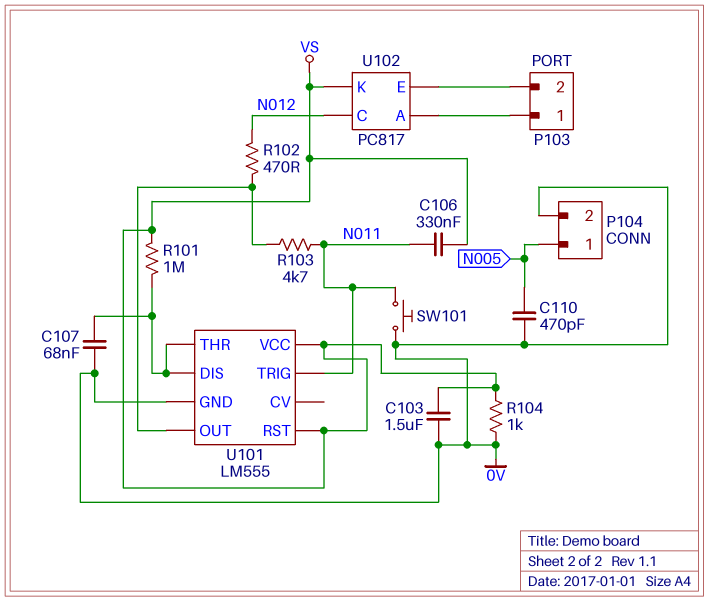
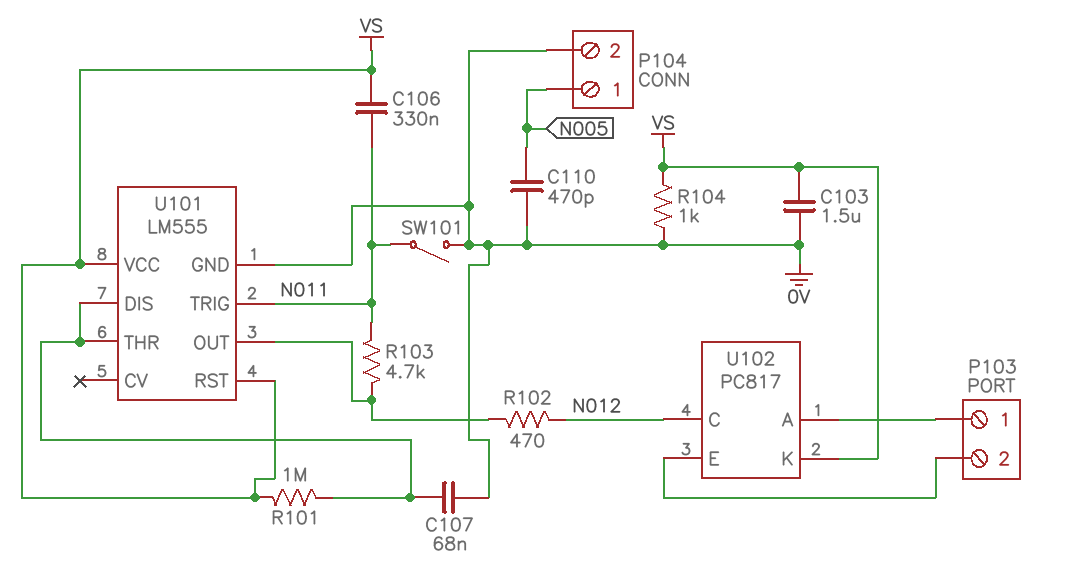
SW101: button (0V, N011) -> switch (0V, N011)

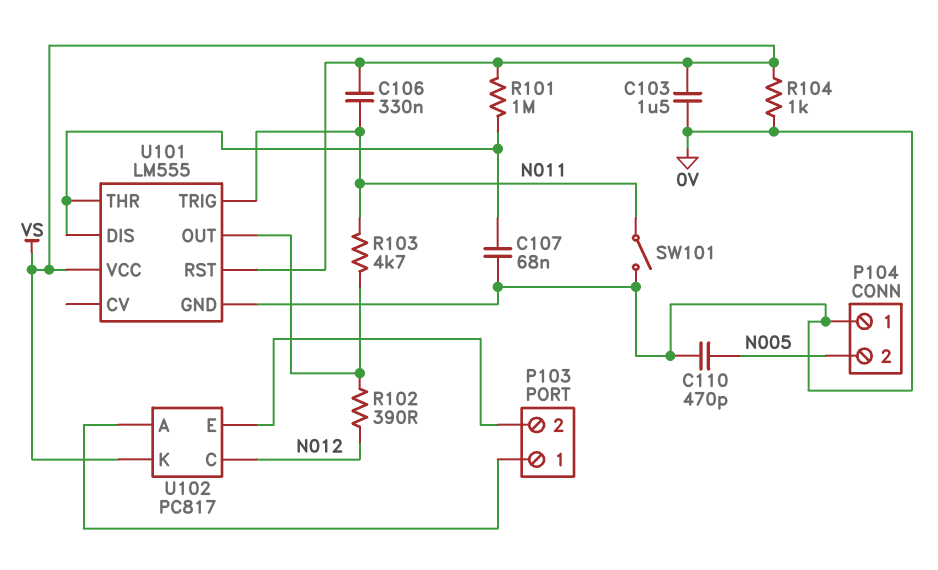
P104 pin 1: N005 -> 0V
P104 pin 2: 0V -> N005
R102: 470 (N012, U101/OUT) -> 390 (N012, U101/OUT)

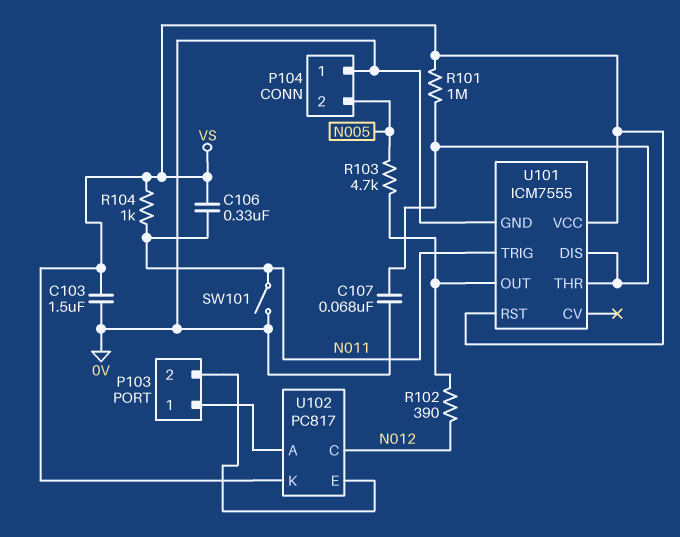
C110: 470pF (0V, N005) -> none
R103: 4.7k (N011, U101/OUT) -> 4.7k (N005, U101/OUT)
R104: 1k (0V, VS) -> 1k (N011, VS)
U101: LM555 -> ICM7555

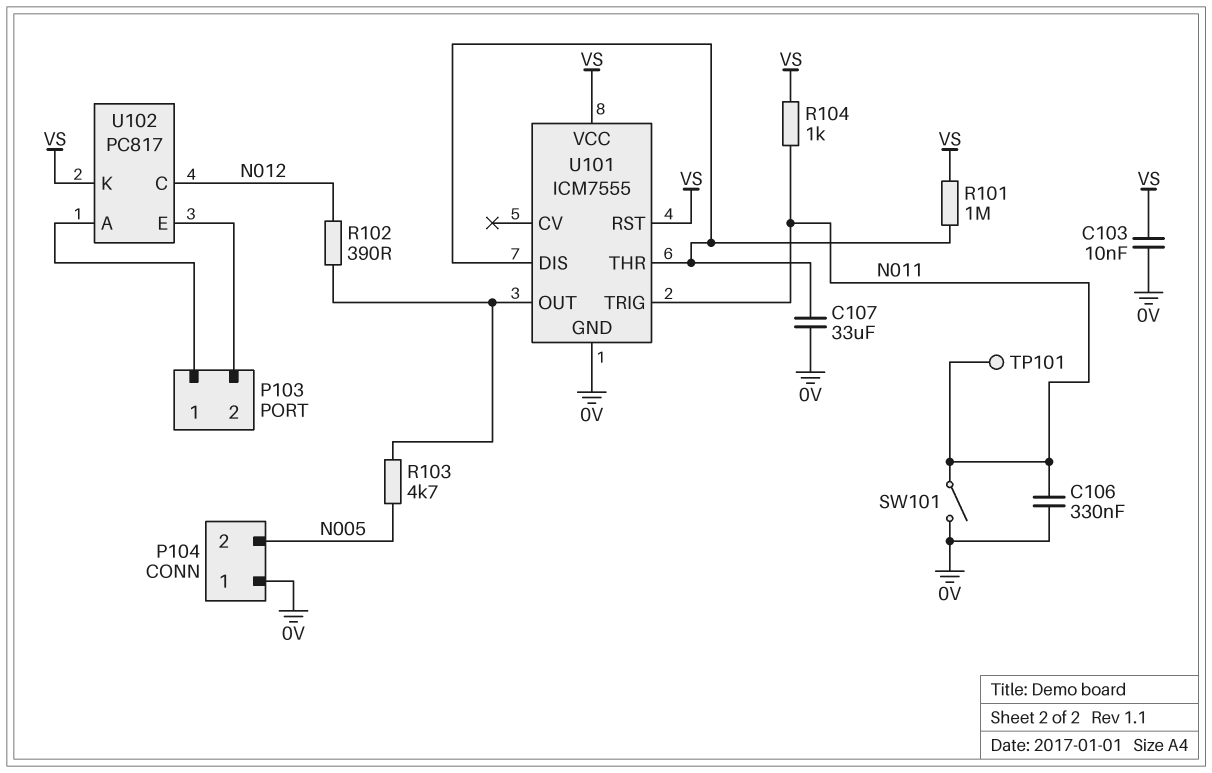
C103: 1.5uF (0V, VS) -> 10nF (0V, VS)
C106: 330nF (N011, VS) -> 330nF (0V, N011)
C107: 68nF (0V, U101/DIS) -> 33uF (0V, U101/DIS)
TP101: none -> test point (N011)

